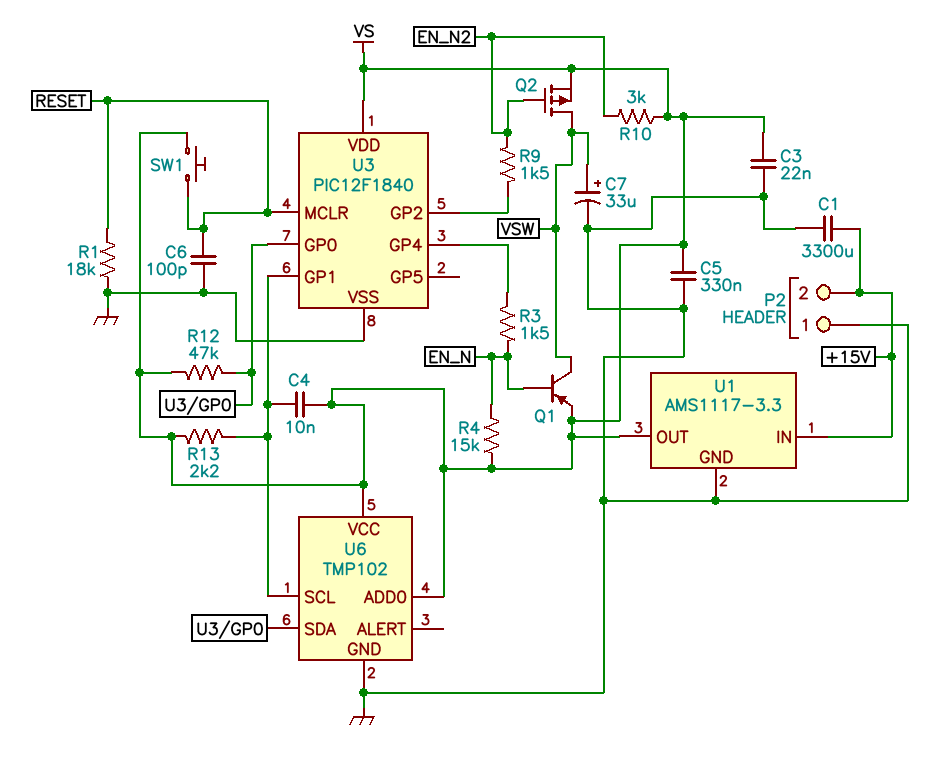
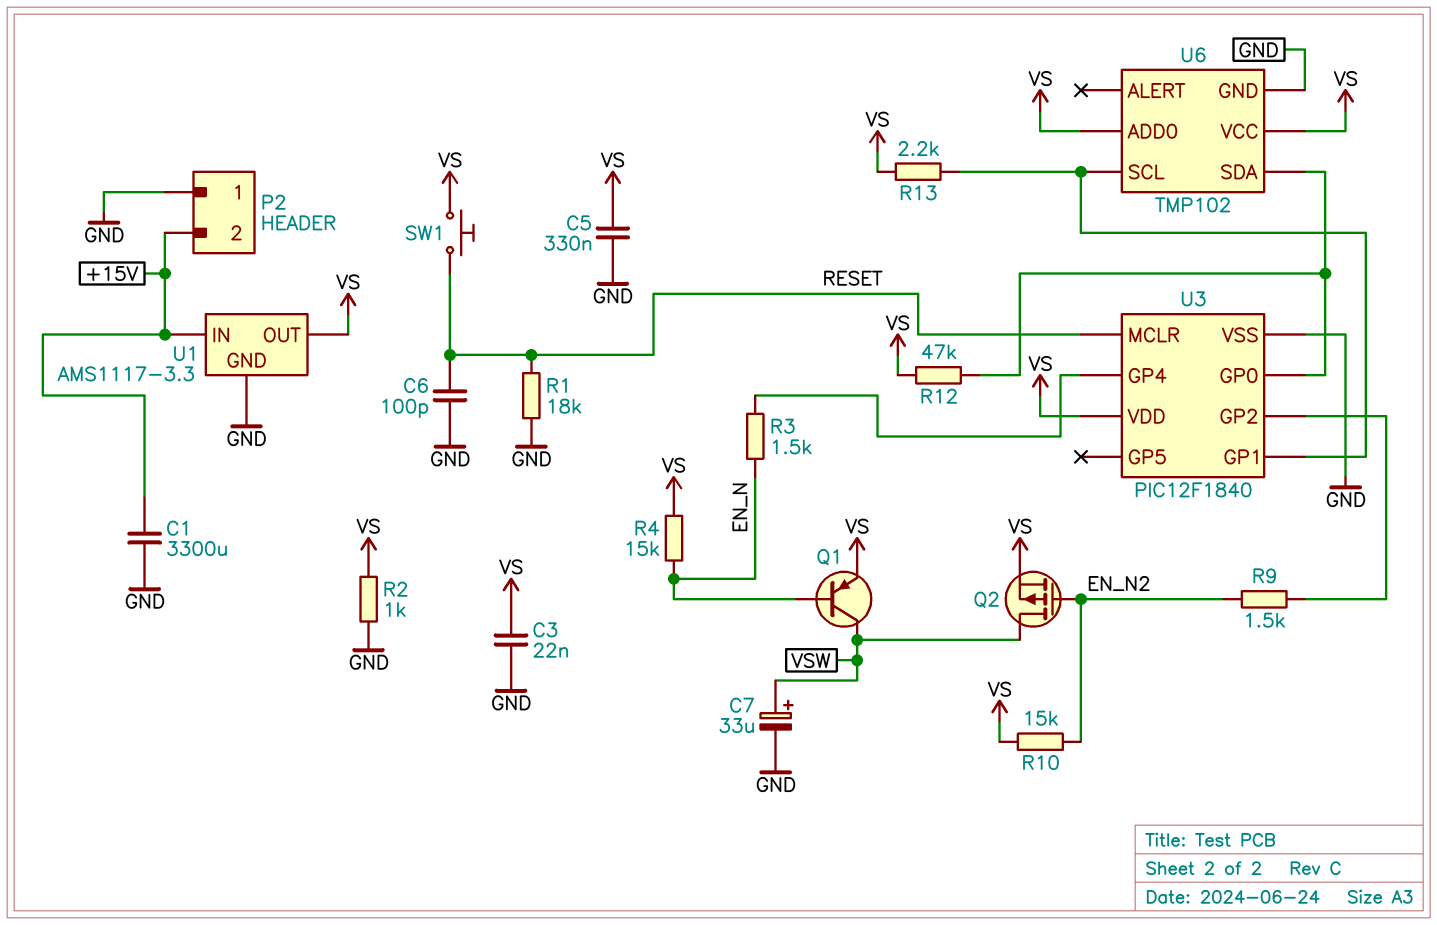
C4: 10nF (U3/GP1, VS) -> none
R2: none -> 1k (GND, VS)
R10: 3k (EN_N2, VS) -> 15k (EN_N2, VS)

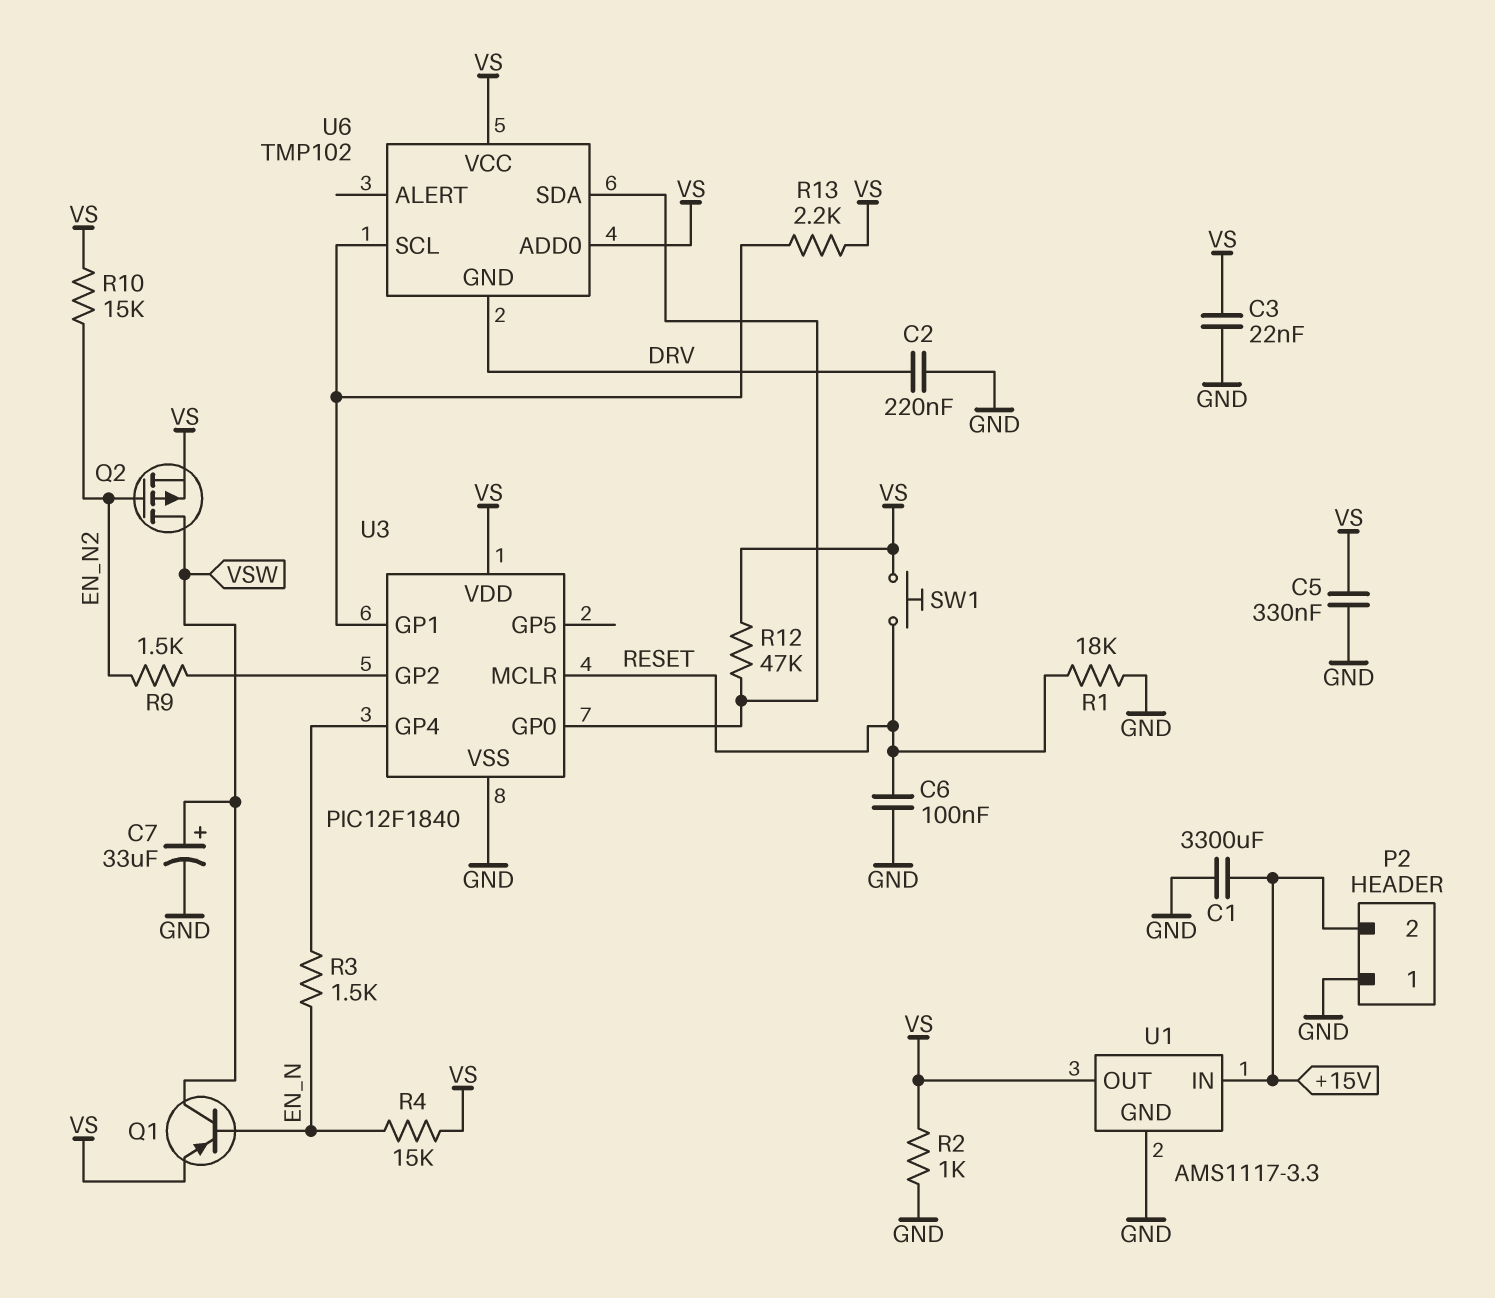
C2: none -> 220nF (DRV, GND)
C6: 100pF (GND, RESET) -> 100nF (GND, RESET)
U6 pin GND: GND -> DRV

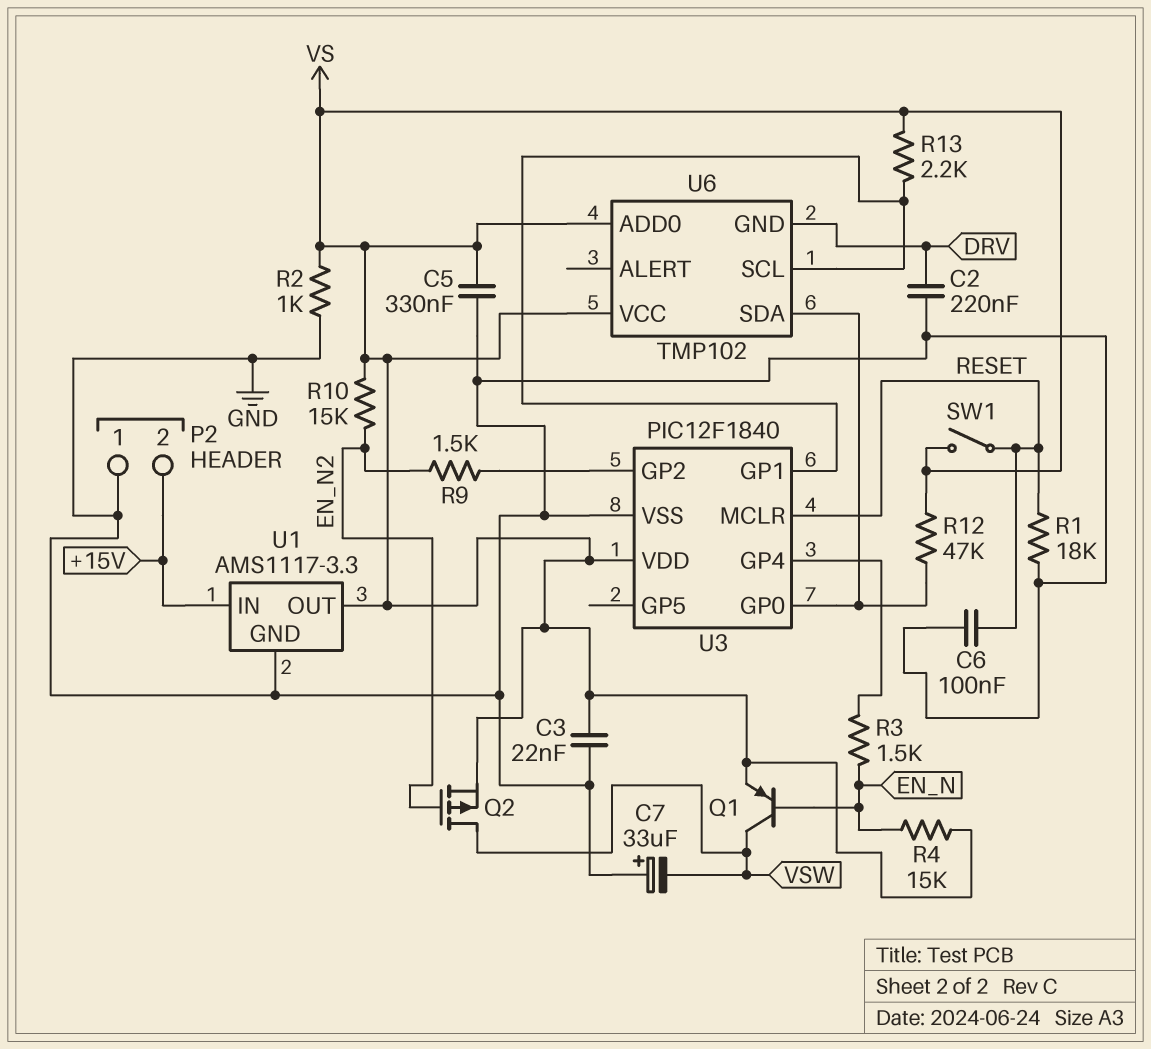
C1: 3300uF (+15V, GND) -> none
C7: 33uF (plus VSW, minus GND) -> 33uF (plus GND, minus VSW)
SW1: button (RESET, VS) -> switch (RESET, VS)

